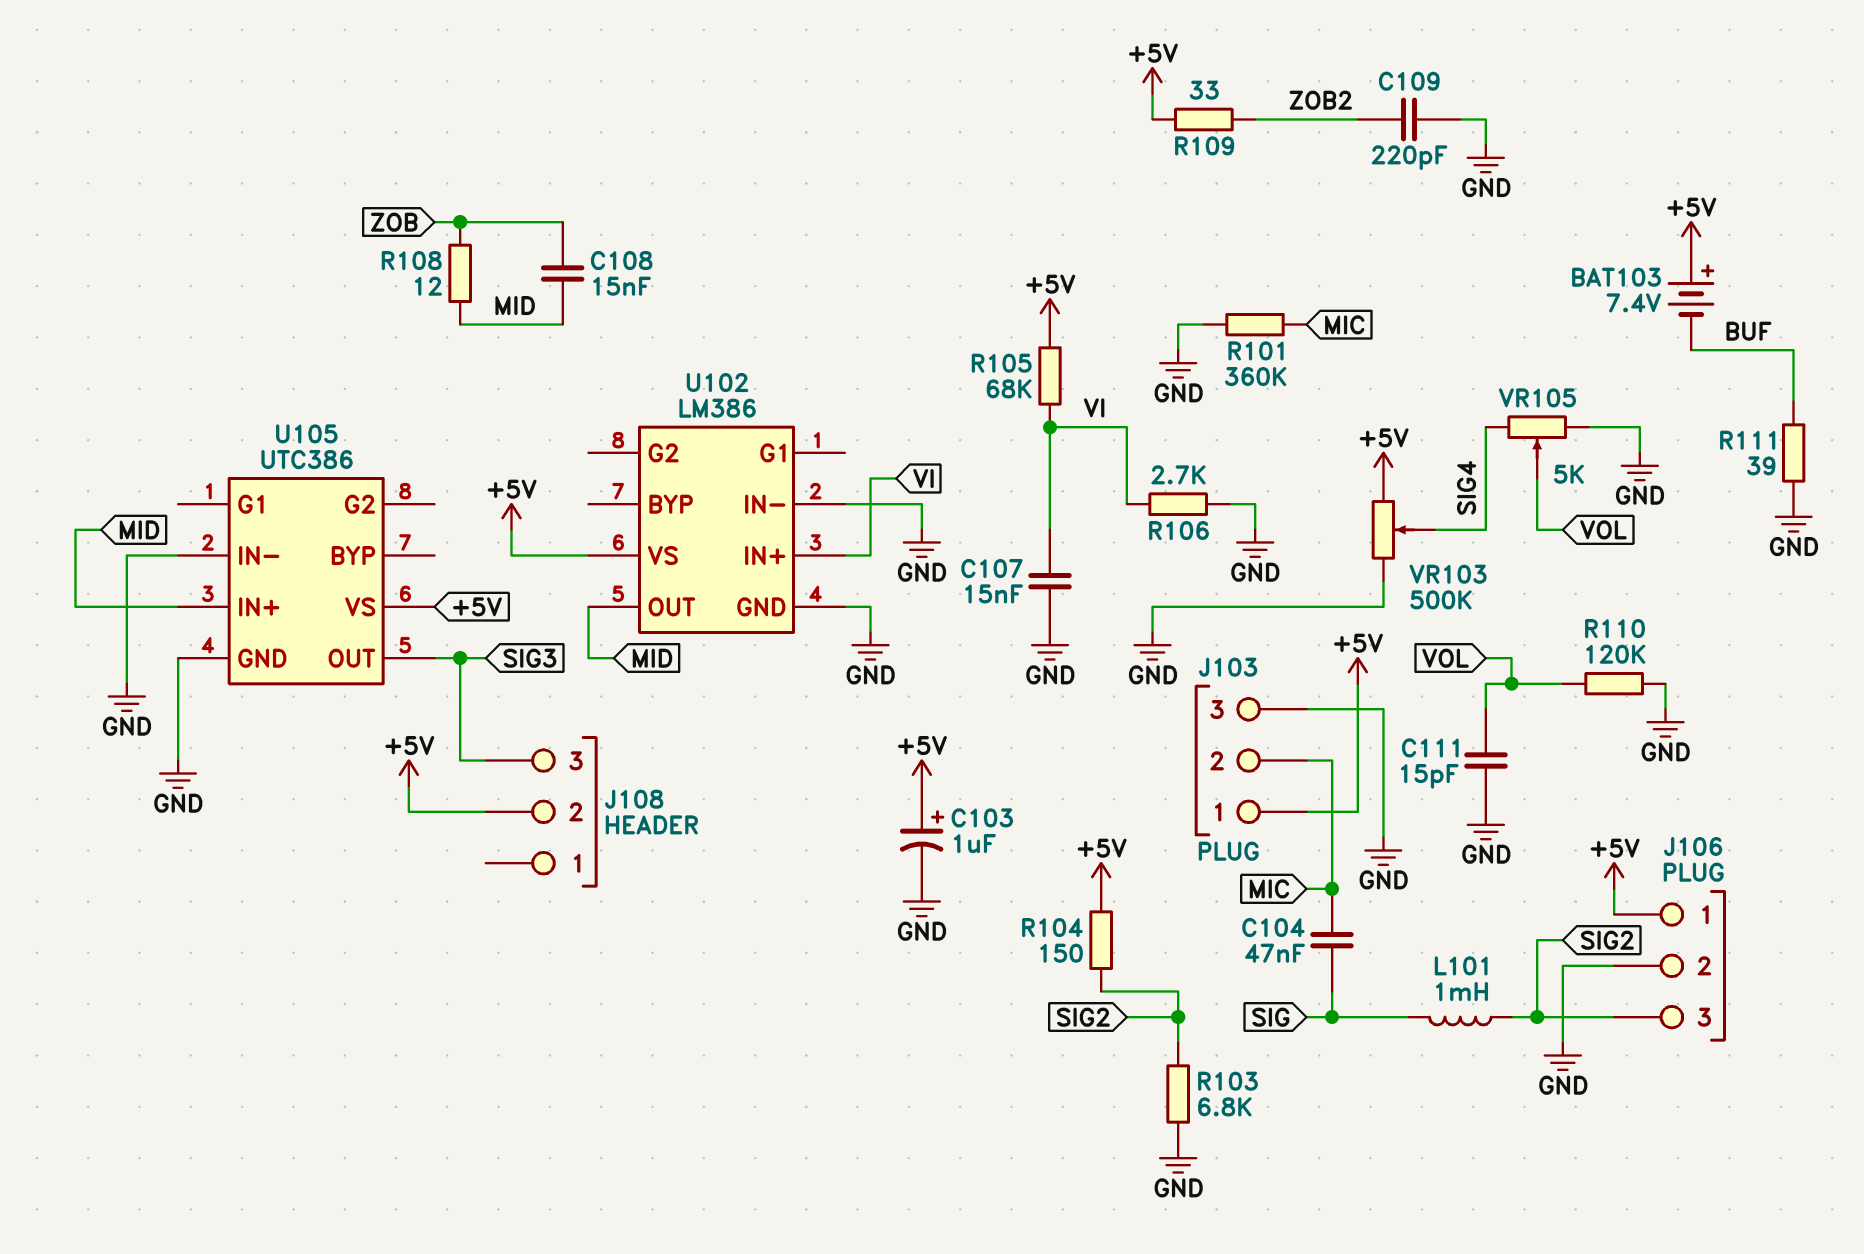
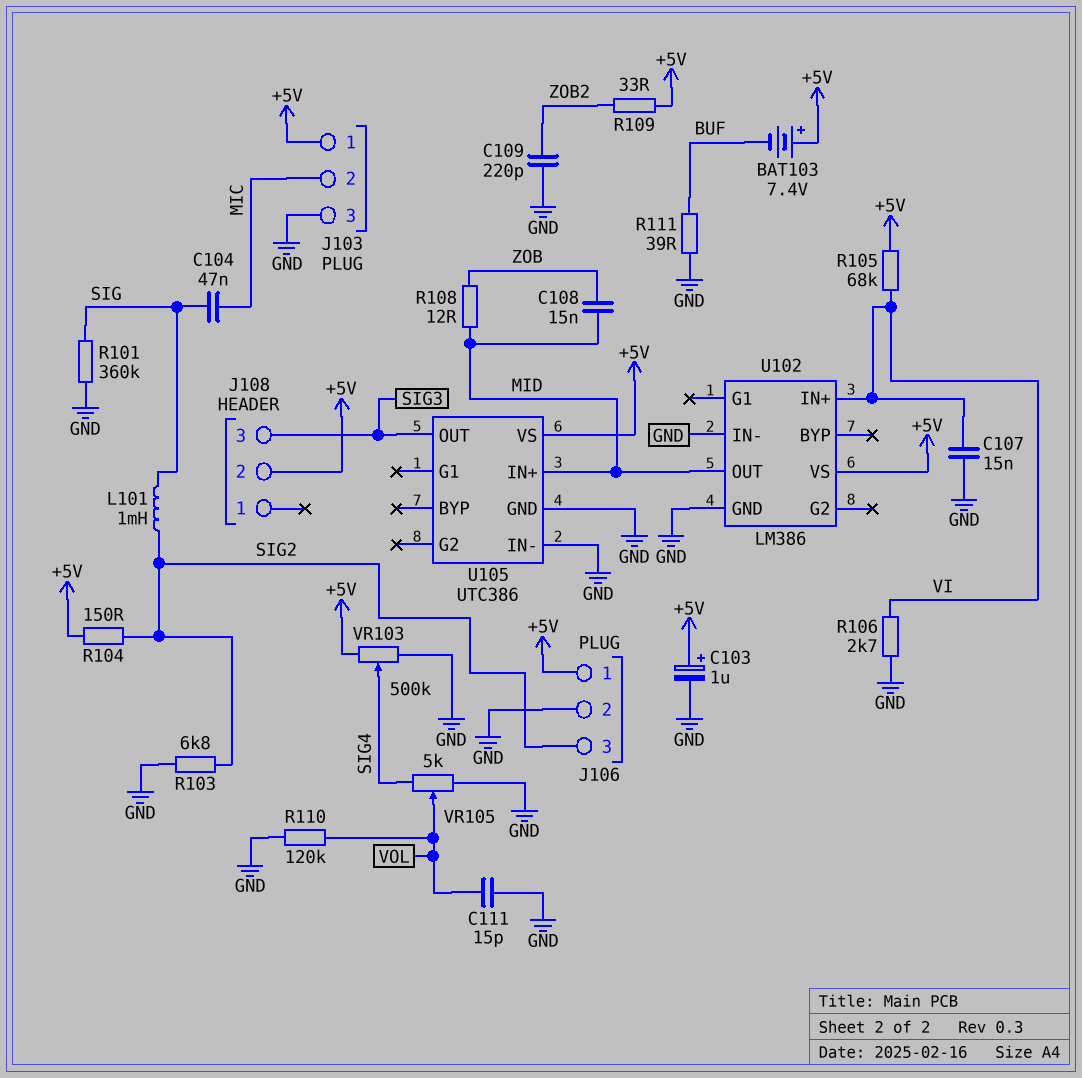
R101: 360k (GND, MIC) -> 360k (GND, SIG)

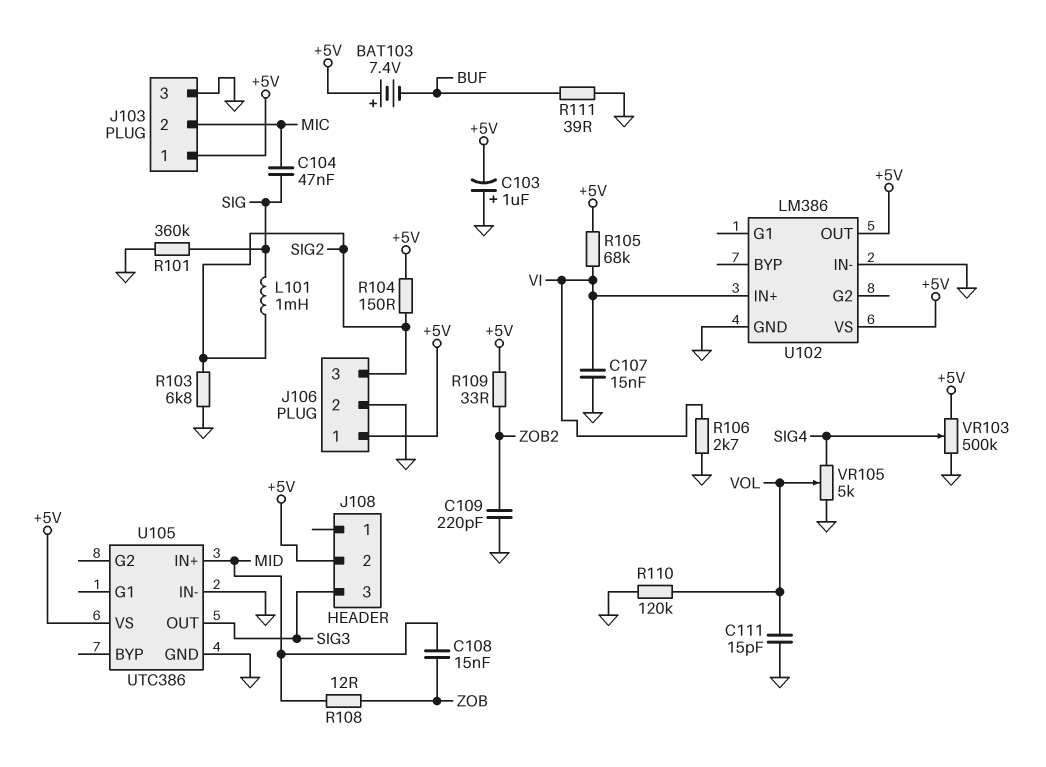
C103: 1uF (plus +5V, minus GND) -> 1uF (plus GND, minus +5V)
U102 pin OUT: MID -> +5V

